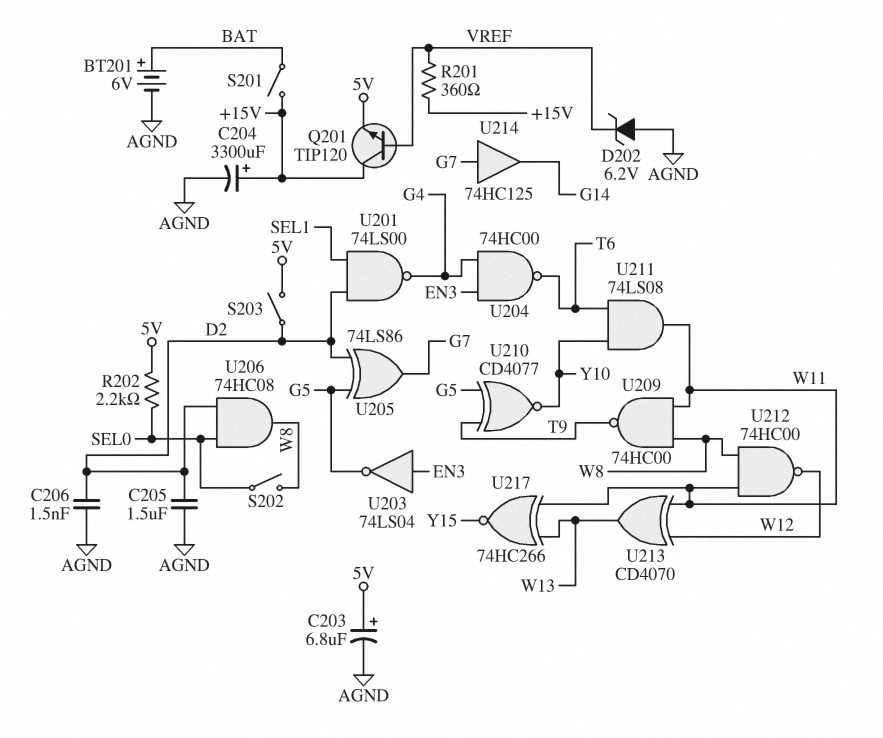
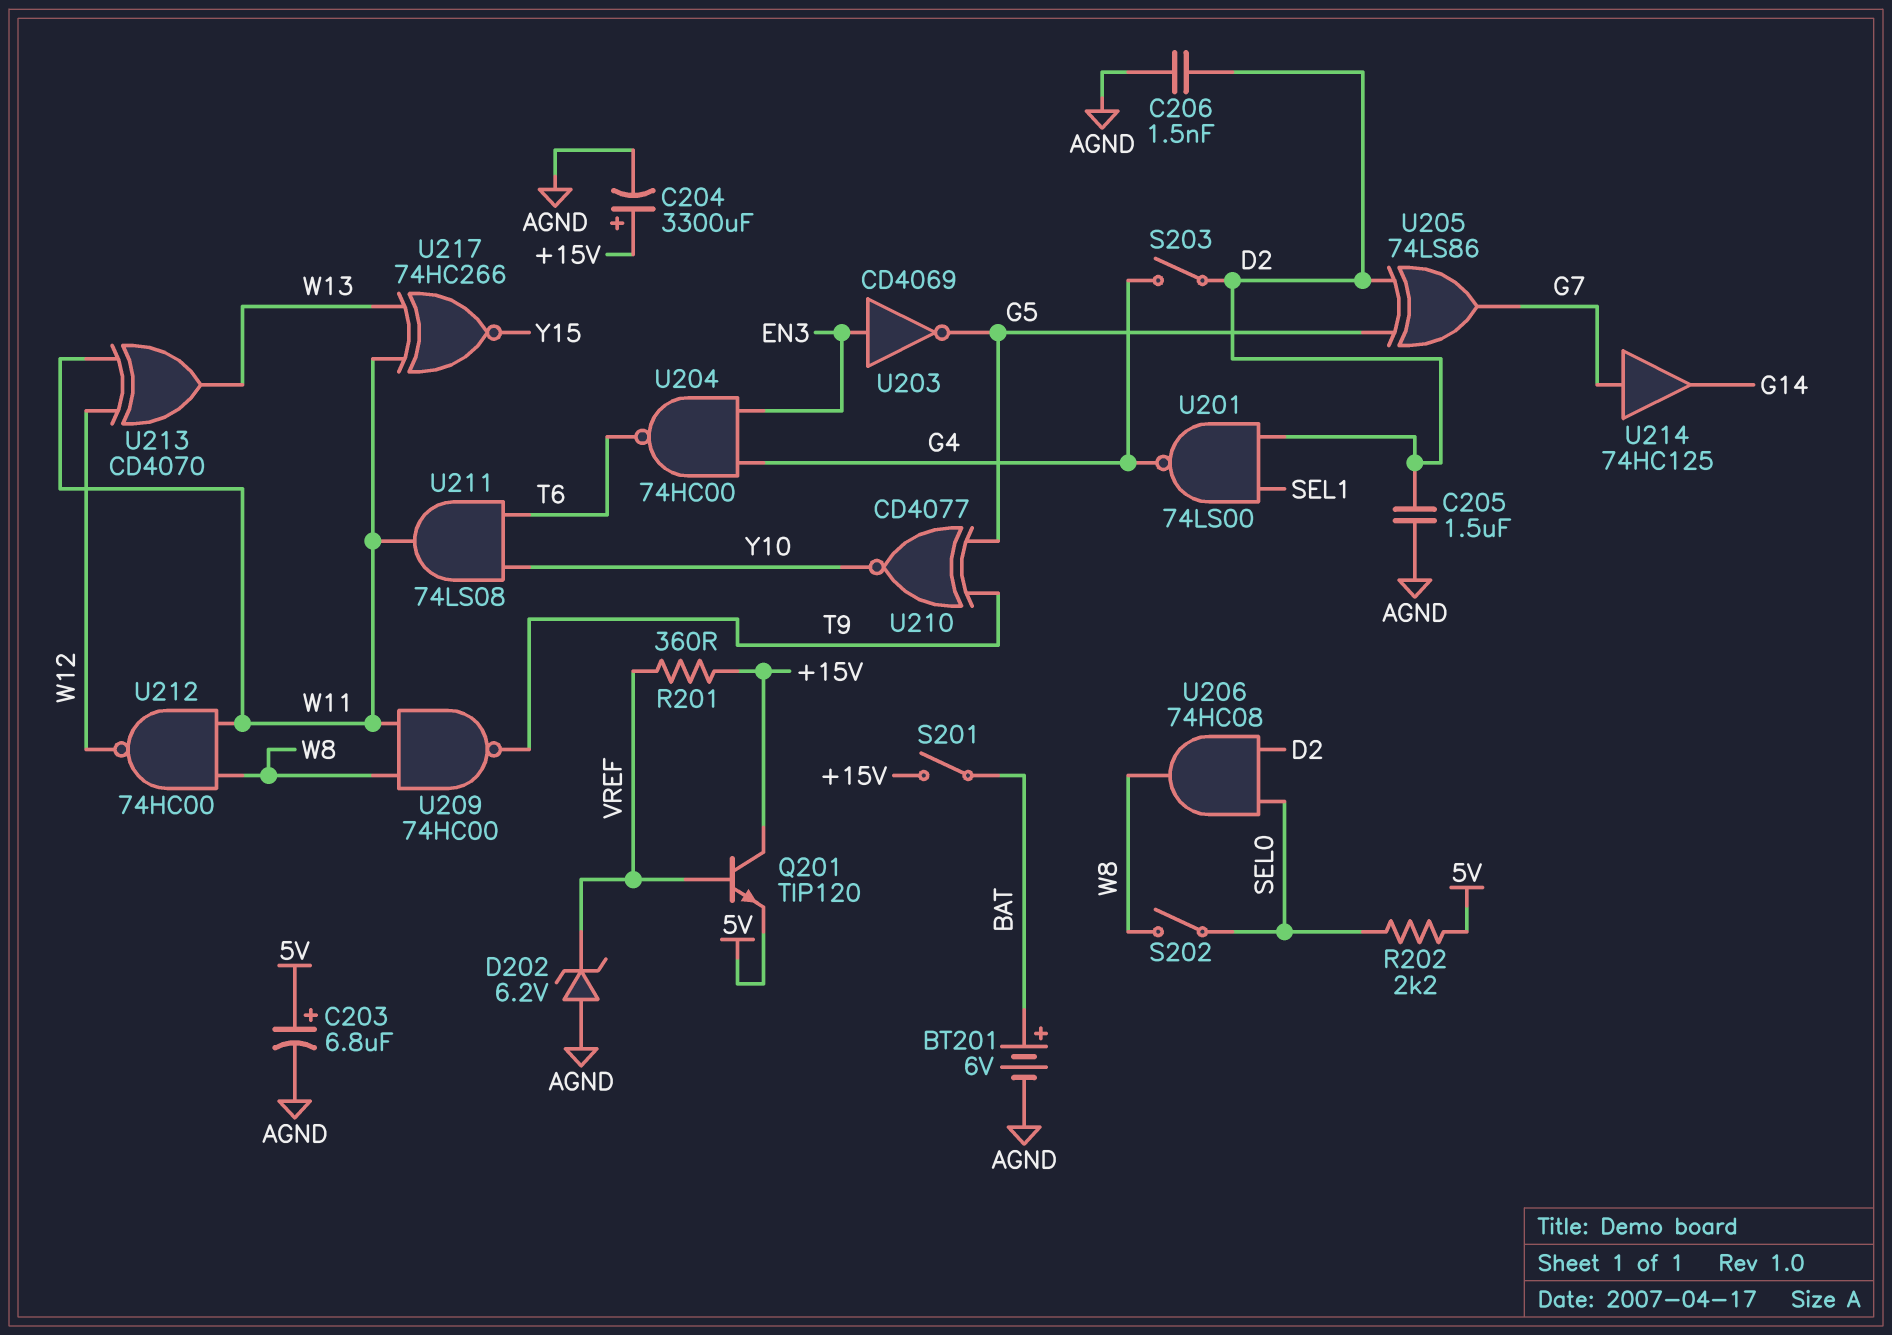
S203: switch (5V, D2) -> switch (D2, G4)
U203: NOT 74LS04 (in EN3, out G5) -> NOT CD4069 (in EN3, out G5)

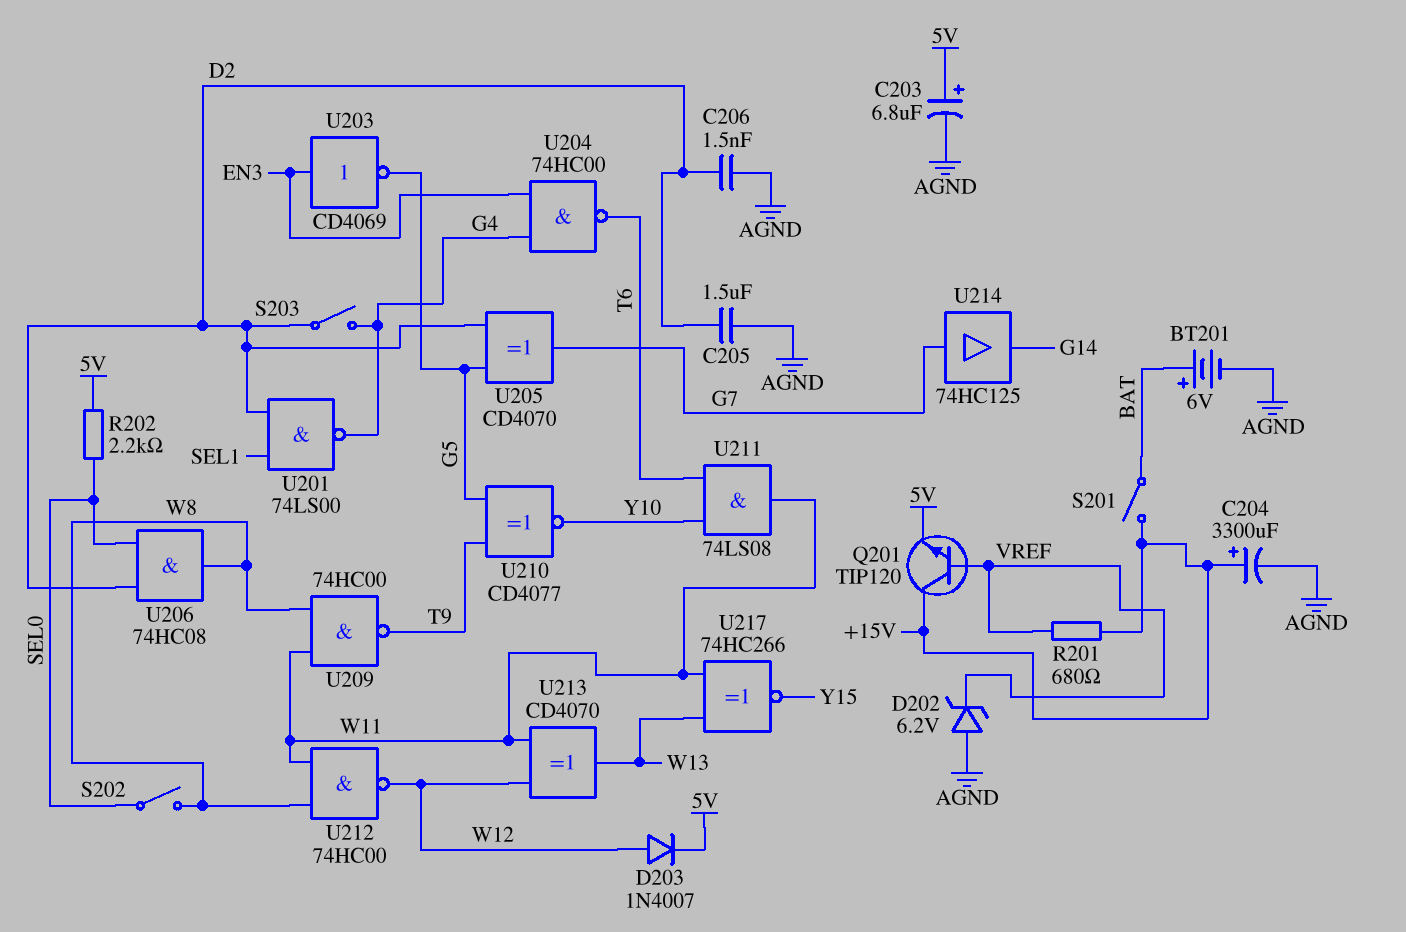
D203: none -> diode 1N4007 (A W12, K 5V)
R201: 360 (+15V, VREF) -> 680 (+15V, VREF)
U205: XOR 74LS86 (in D2, in G5, out G7) -> XOR CD4070 (in D2, in G5, out G7)

